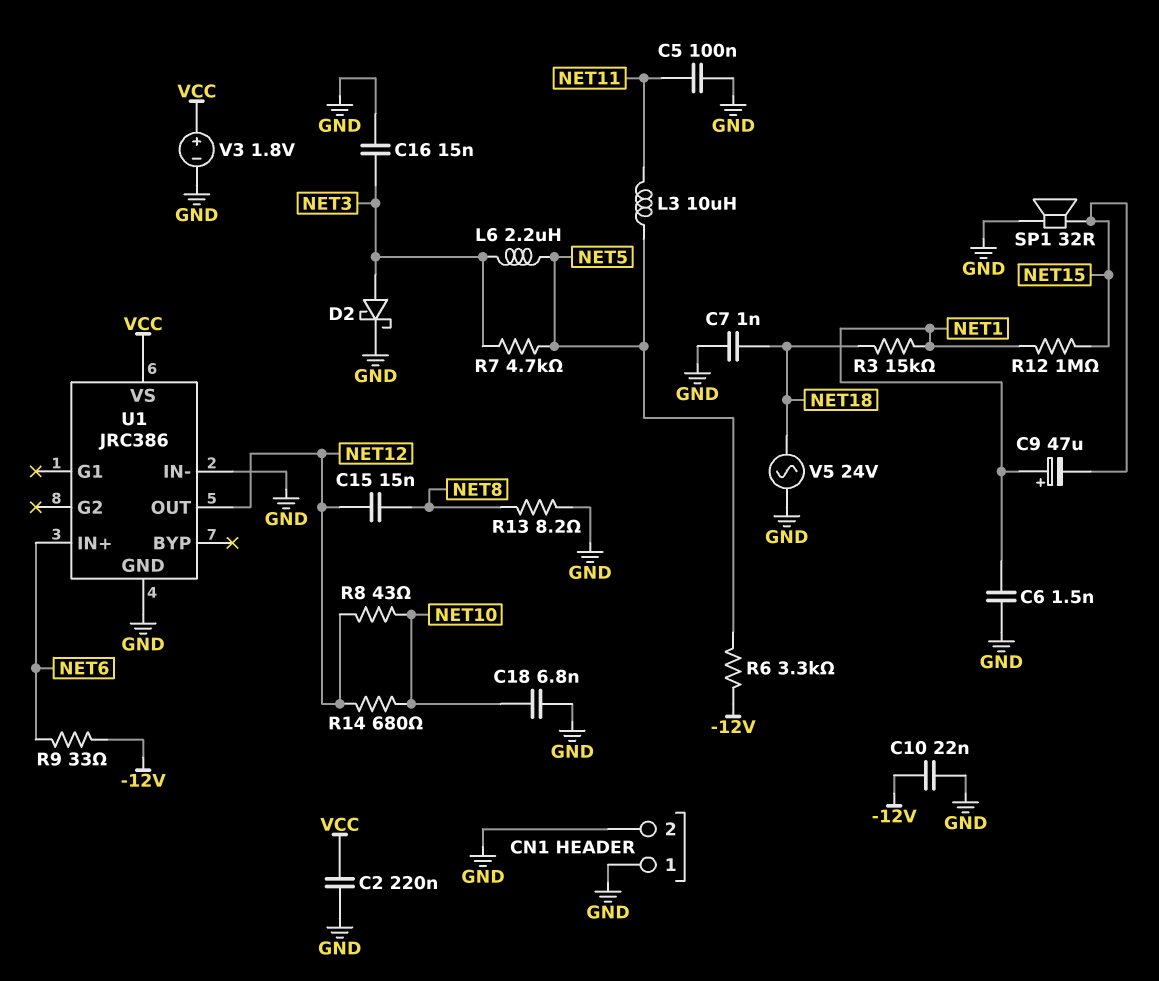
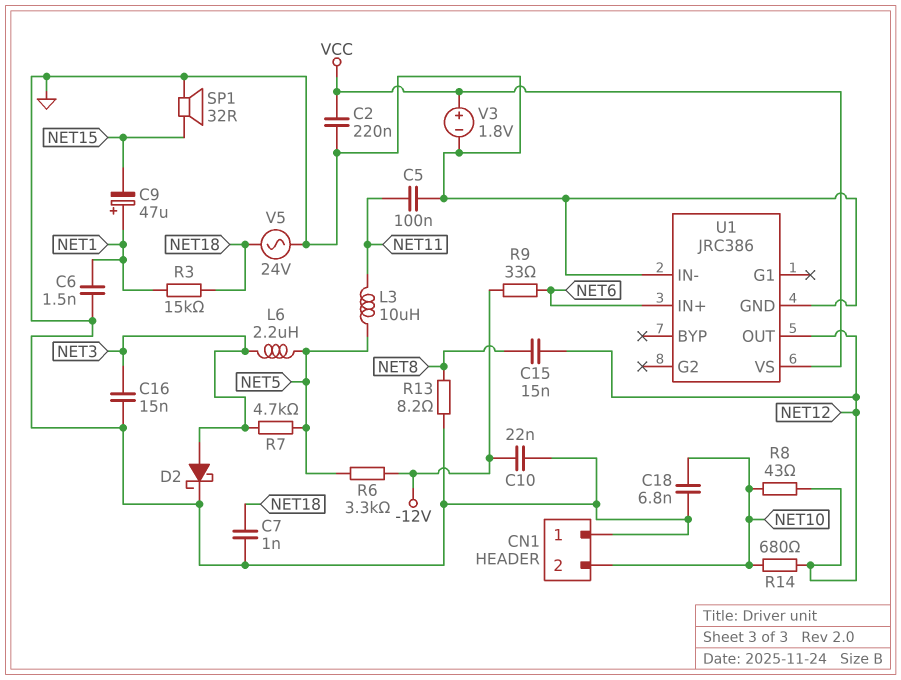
CN1 pin 2: GND -> NET10
R12: 1M (NET1, NET15) -> none

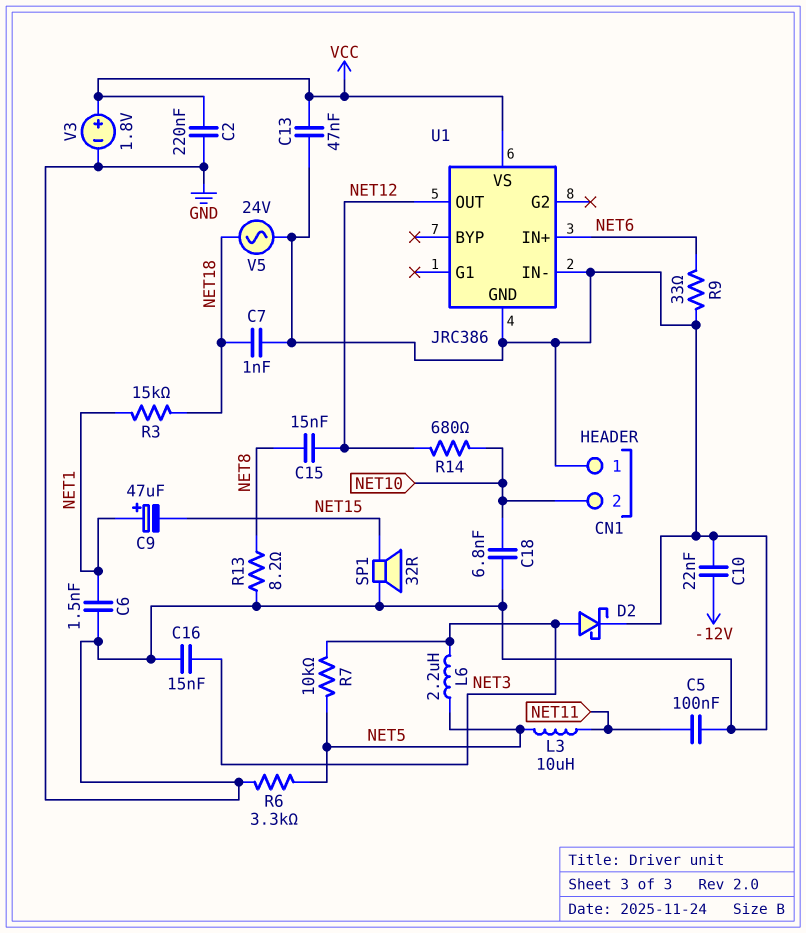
C13: none -> 47nF (GND, VCC)
R6: 3.3k (-12V, NET5) -> 3.3k (GND, NET5)
R7: 4.7k (NET3, NET5) -> 10k (NET3, NET5)
R8: 43 (NET10, NET12) -> none
R9: 33 (-12V, NET6) -> 33 (GND, NET6)

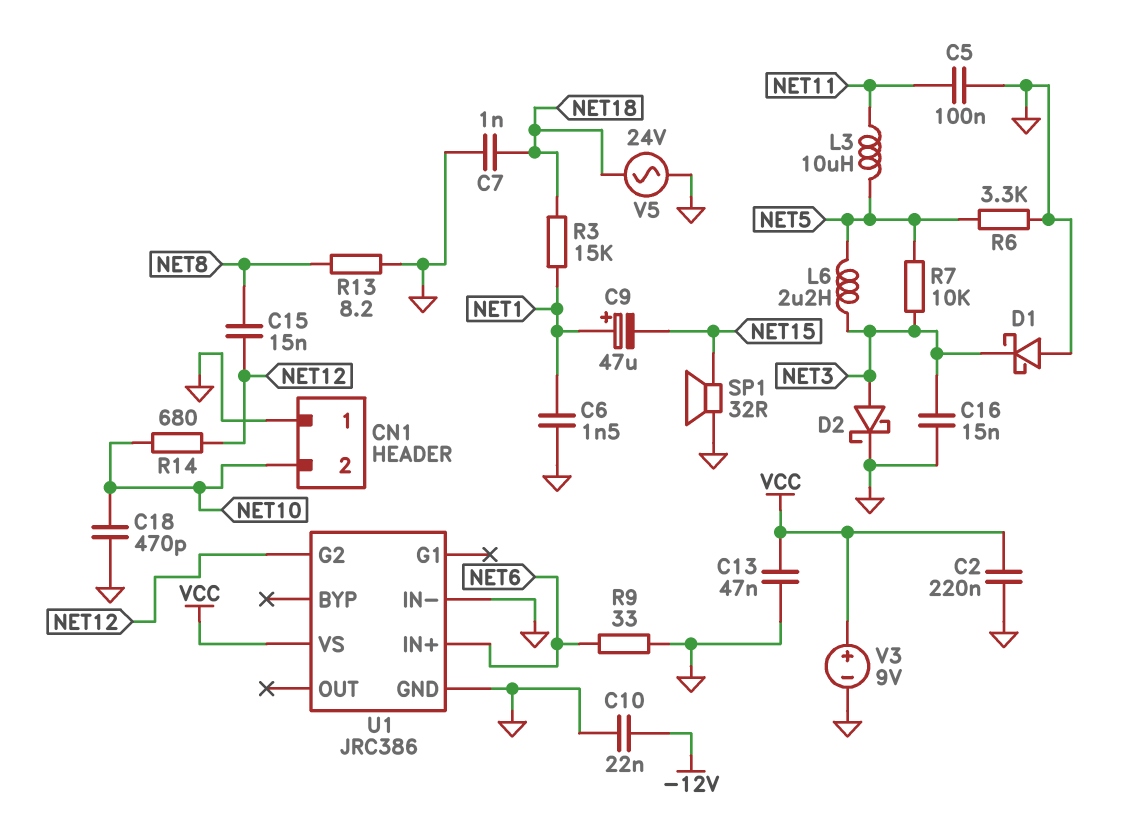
C18: 6.8nF (GND, NET10) -> 470pF (GND, NET10)
D1: none -> schottky (A GND, K NET3)
U1 pin G2: none -> NET12
U1 pin OUT: NET12 -> none
V3: 1.8V (plus VCC, minus GND) -> 9V (plus VCC, minus GND)

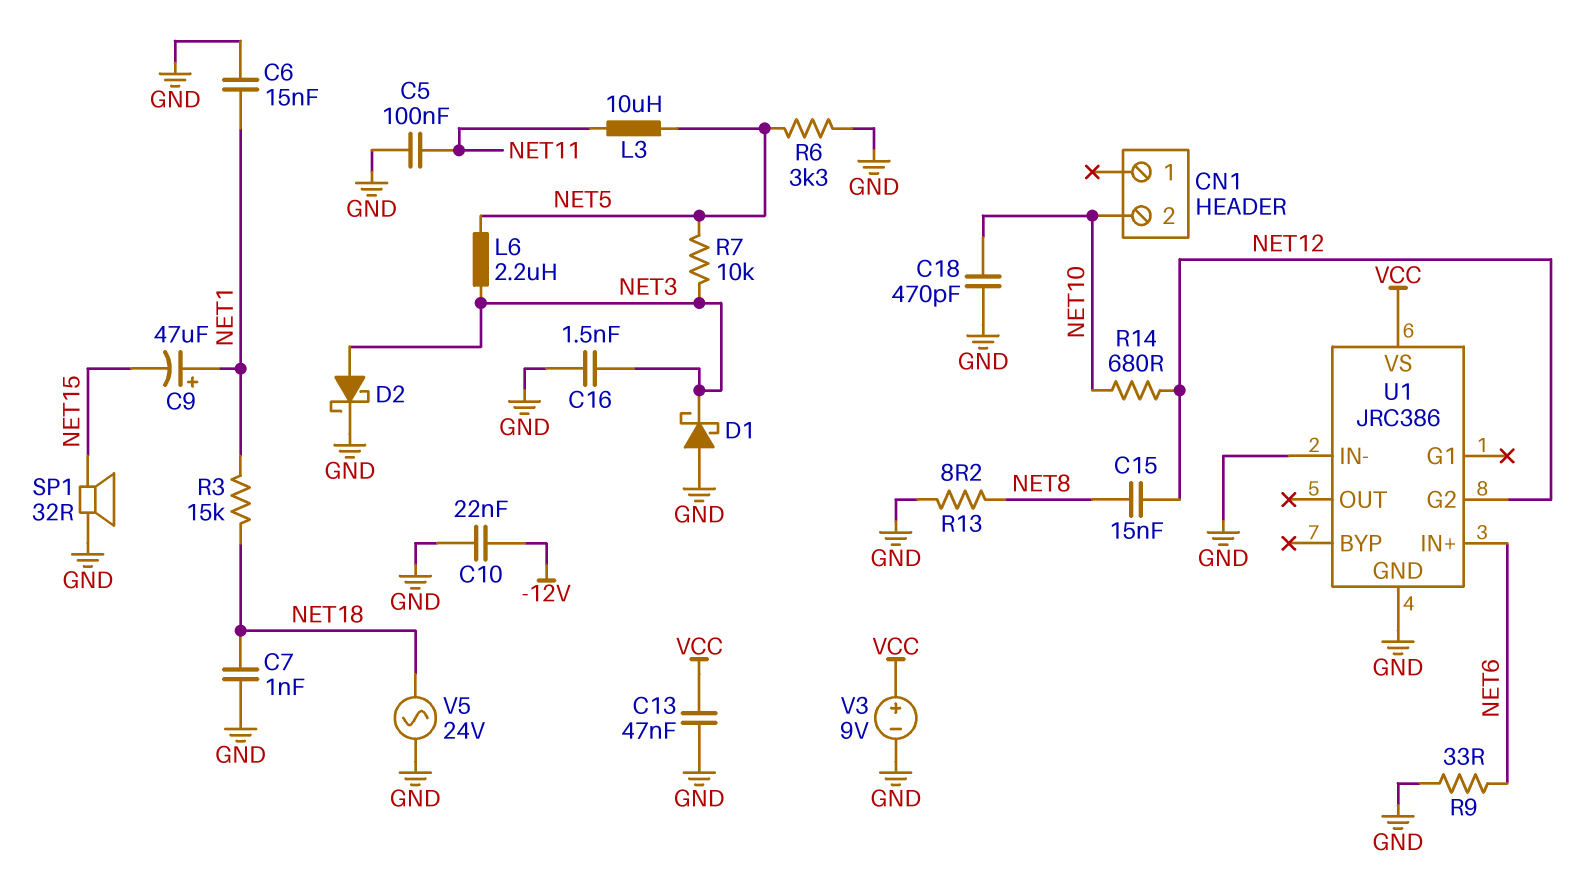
C2: 220nF (GND, VCC) -> none
C6: 1.5nF (GND, NET1) -> 15nF (GND, NET1)
C16: 15nF (GND, NET3) -> 1.5nF (GND, NET3)
CN1 pin 1: GND -> none

